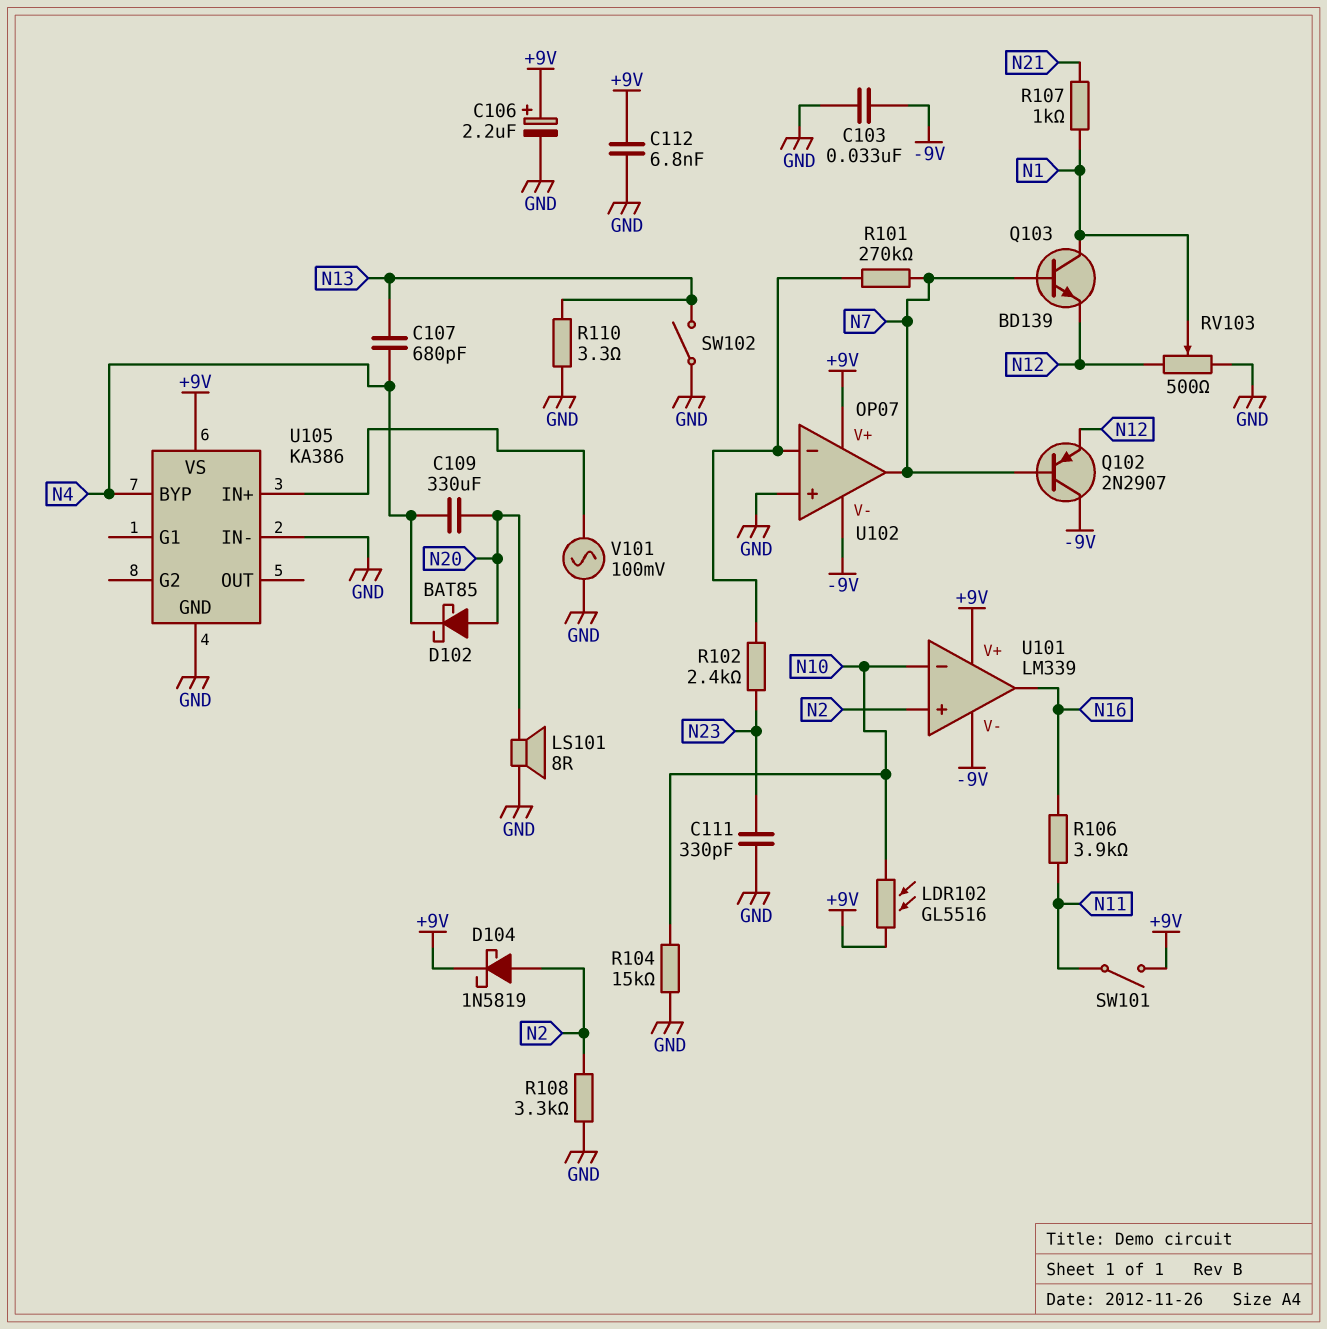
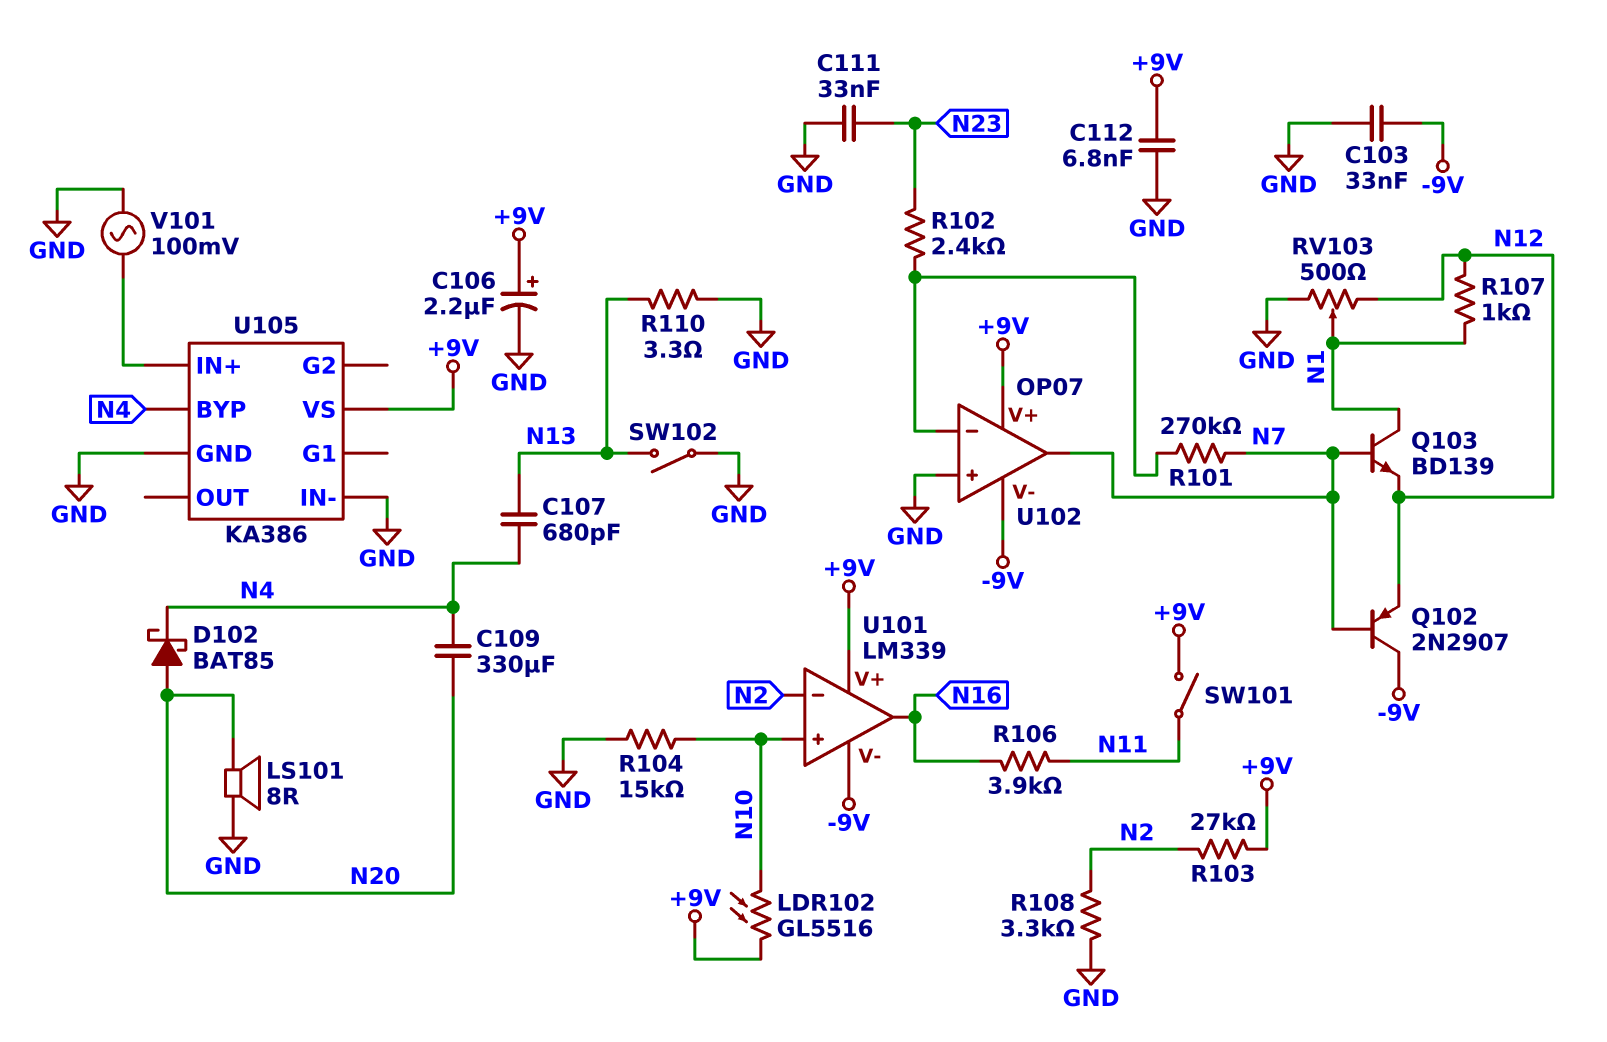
C111: 330pF (GND, N23) -> 33nF (GND, N23)
D104: schottky 1N5819 (A N2, K +9V) -> none
R103: none -> 27k (+9V, N2)
R107: 1k (N1, N21) -> 1k (N1, N12)
U101 pin in+: N2 -> N10
U101 pin in-: N10 -> N2

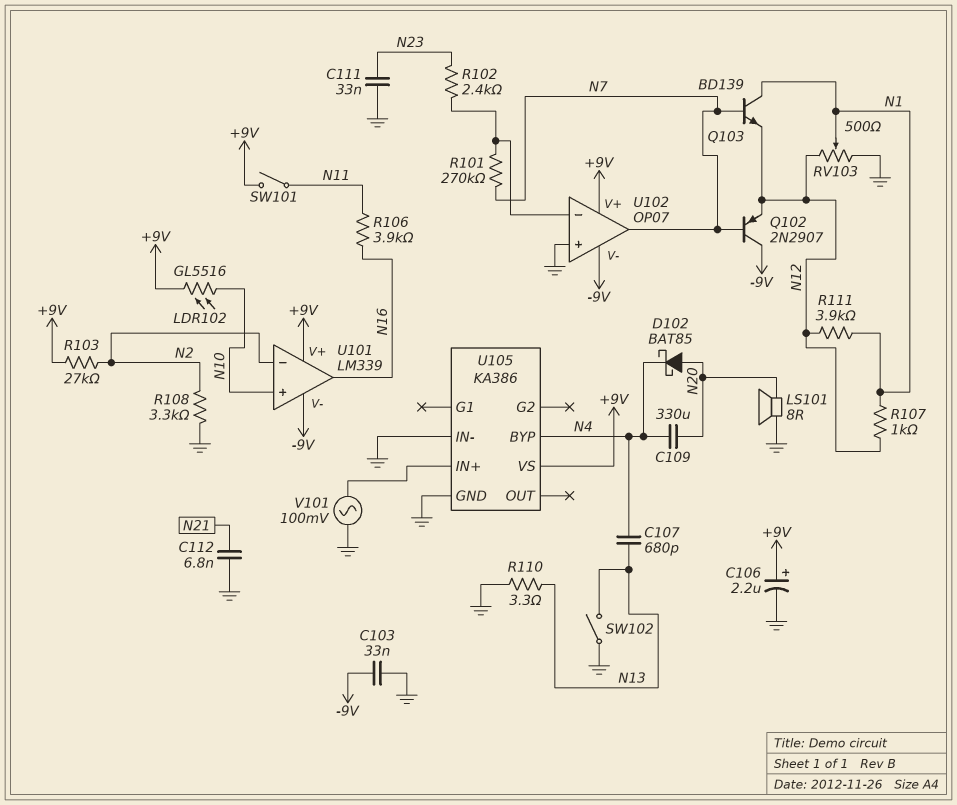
C112: 6.8nF (+9V, GND) -> 6.8nF (GND, N21)
R104: 15k (GND, N10) -> none
R111: none -> 3.9k (N1, N12)

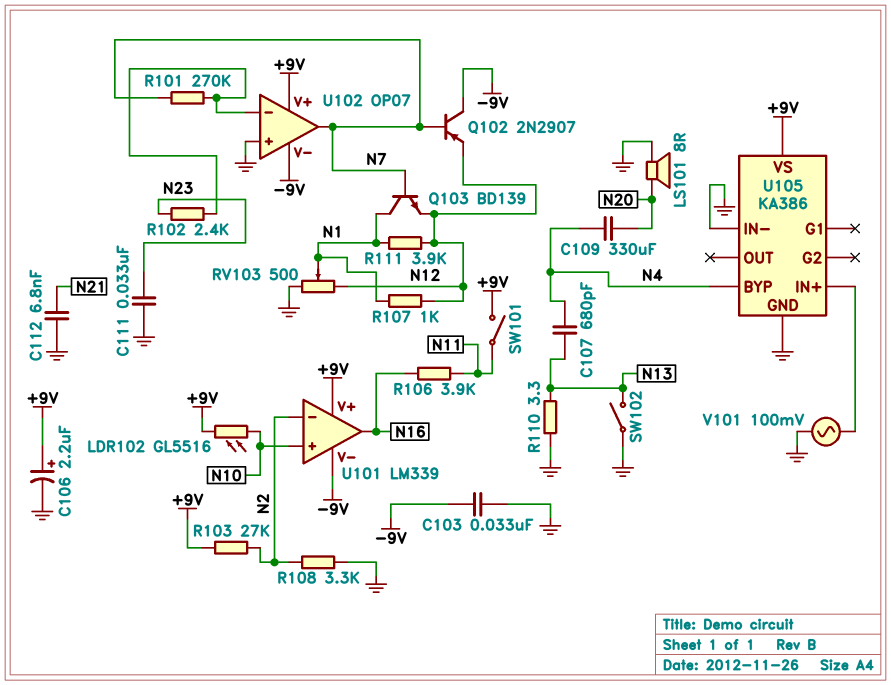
D102: schottky BAT85 (A N20, K N4) -> none

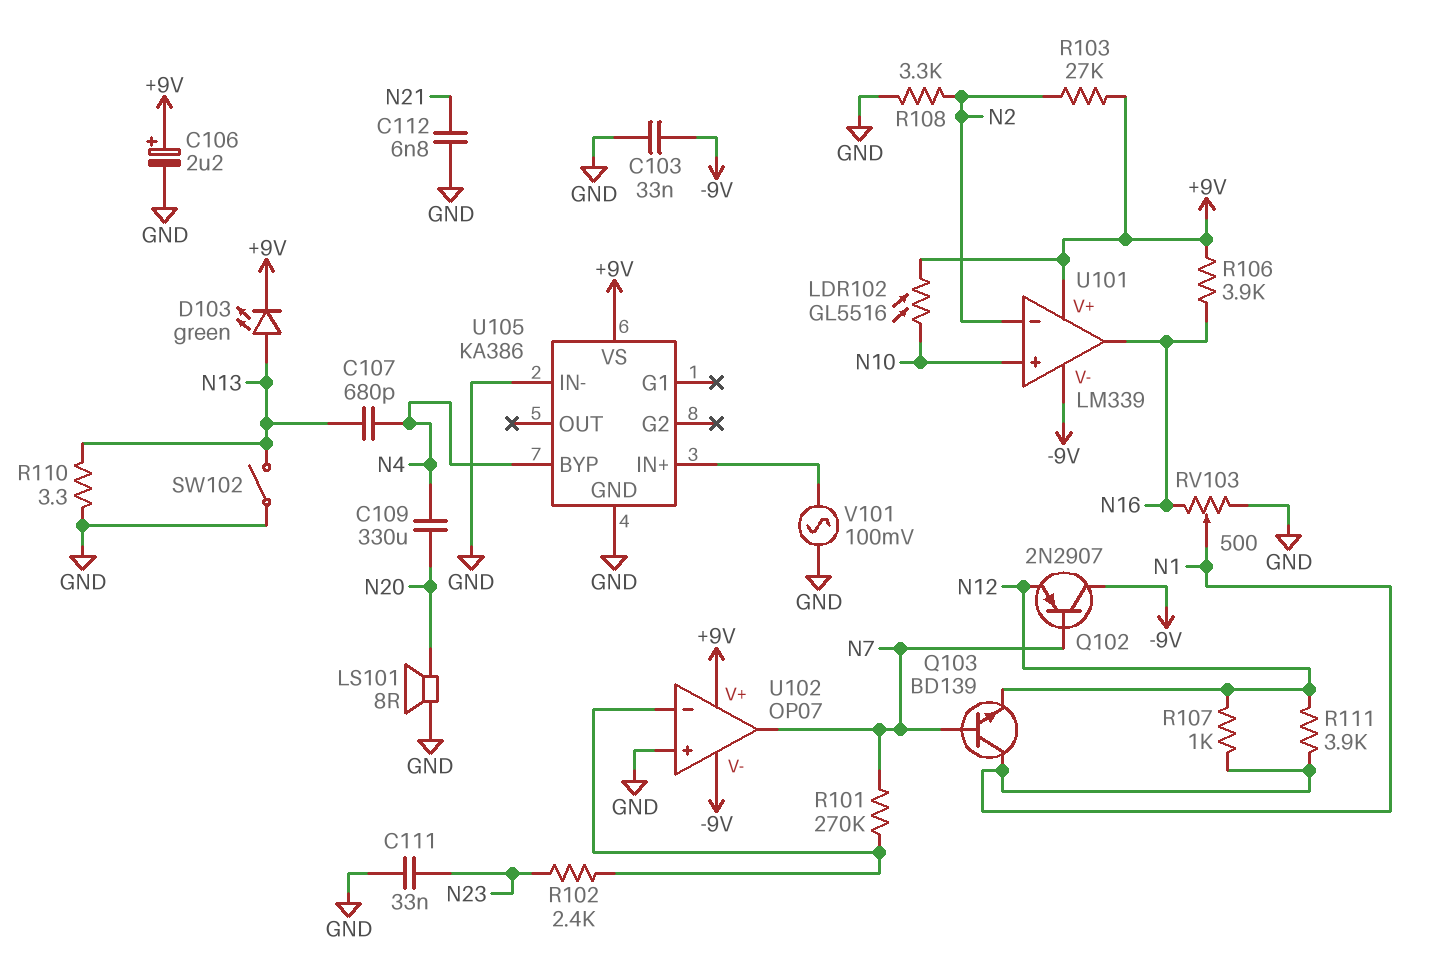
D103: none -> LED green (A N13, K +9V)
R106: 3.9k (N11, N16) -> 3.9k (+9V, N16)
RV103: 500 (GND, N12, wiper N1) -> 500 (GND, N16, wiper N1)
SW101: switch (+9V, N11) -> none

